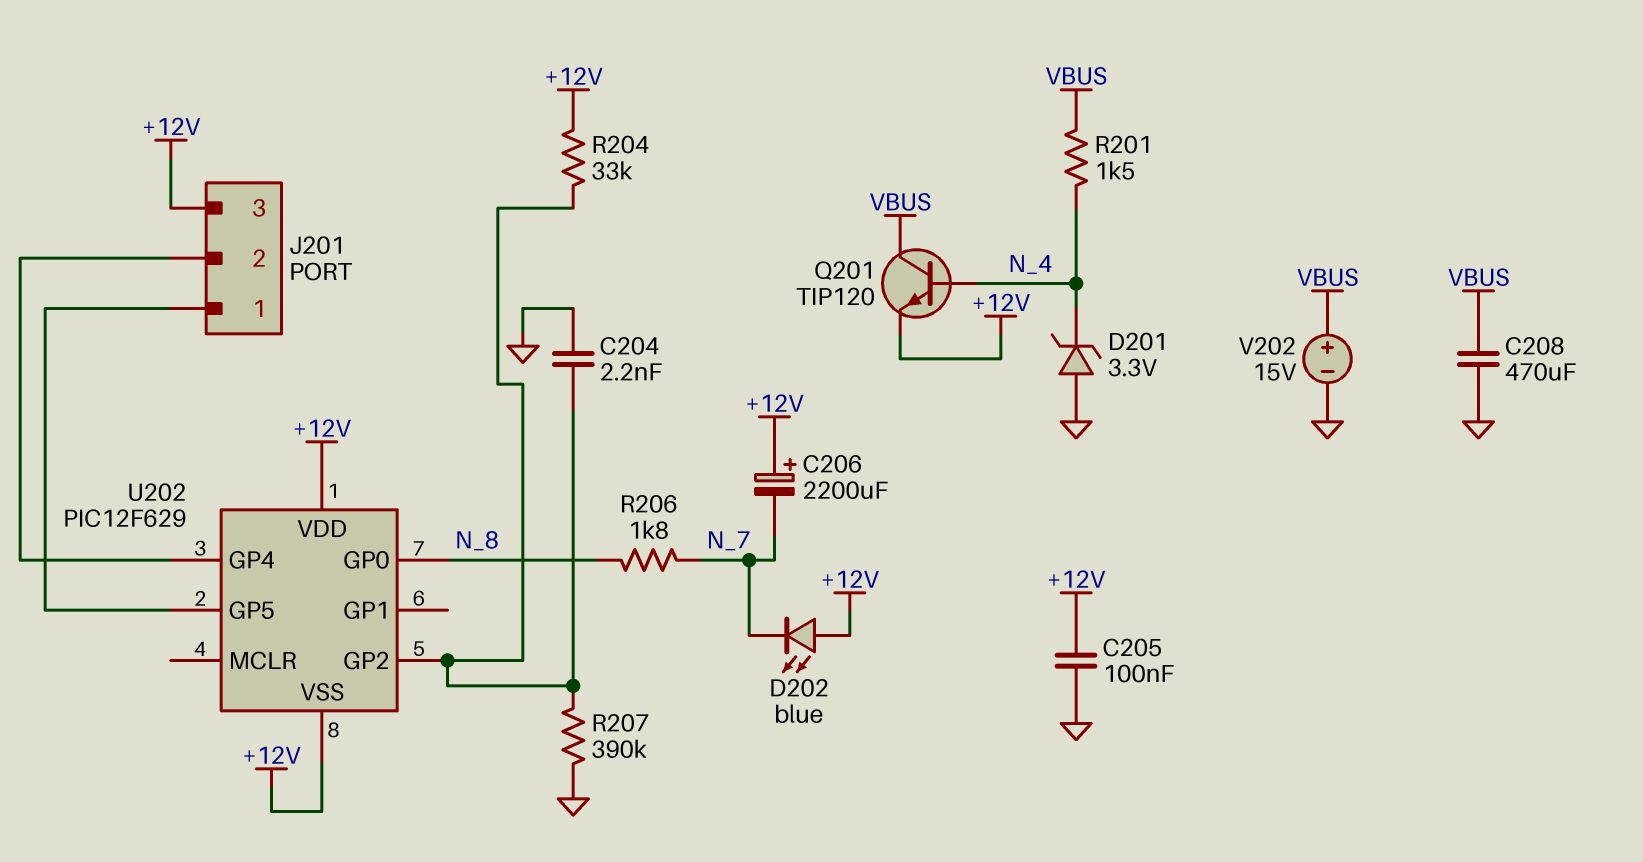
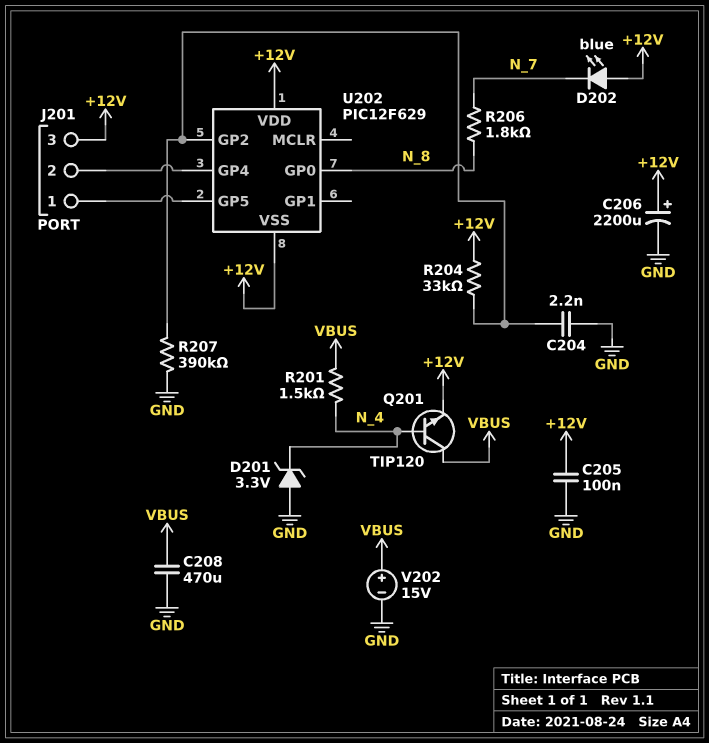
C206: 2200uF (plus +12V, minus N_7) -> 2200uF (plus +12V, minus GND)

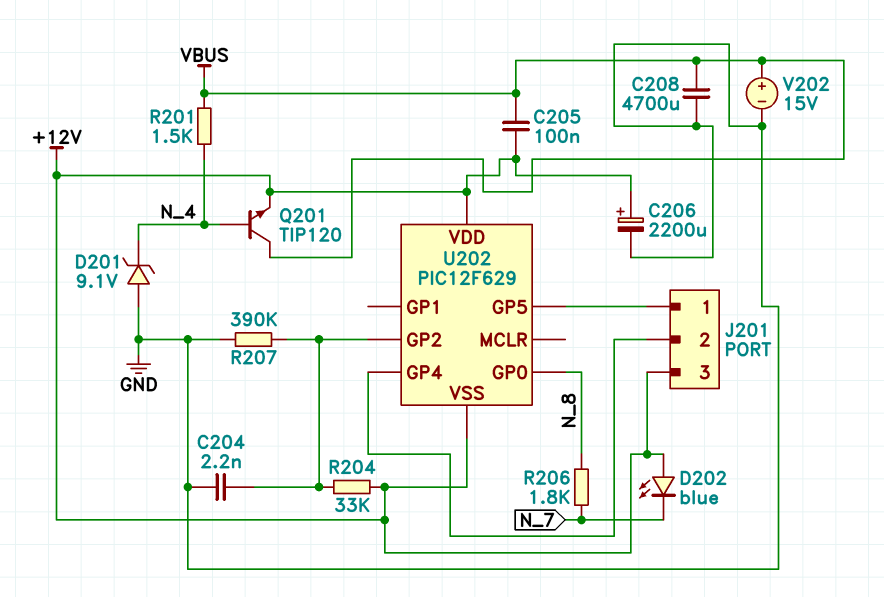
C205: 100nF (+12V, GND) -> 100nF (+12V, VBUS)
C208: 470uF (GND, VBUS) -> 4700uF (GND, VBUS)
D201: zener 3.3V (A GND, K N_4) -> zener 9.1V (A GND, K N_4)

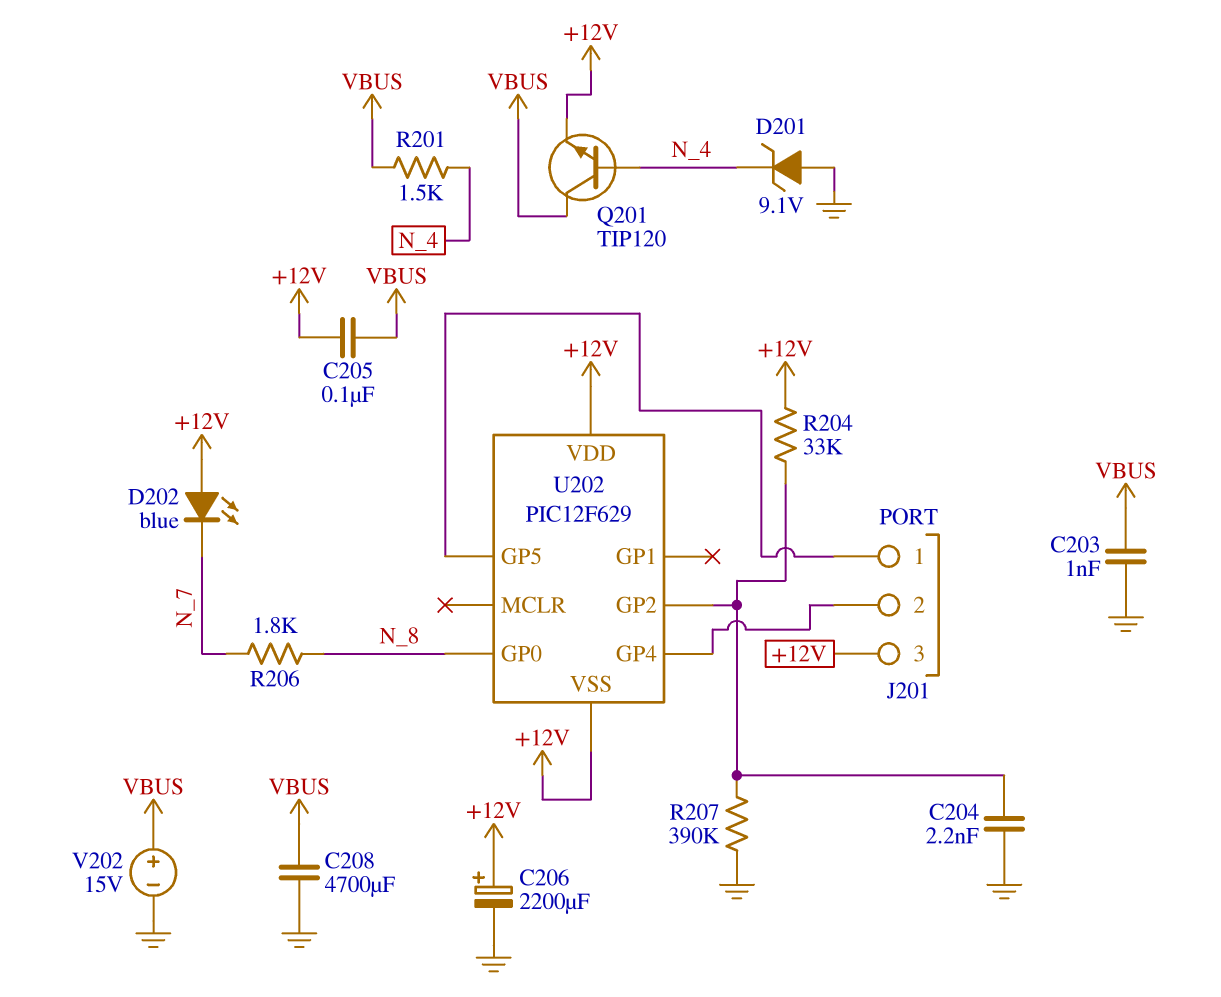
C203: none -> 1nF (GND, VBUS)

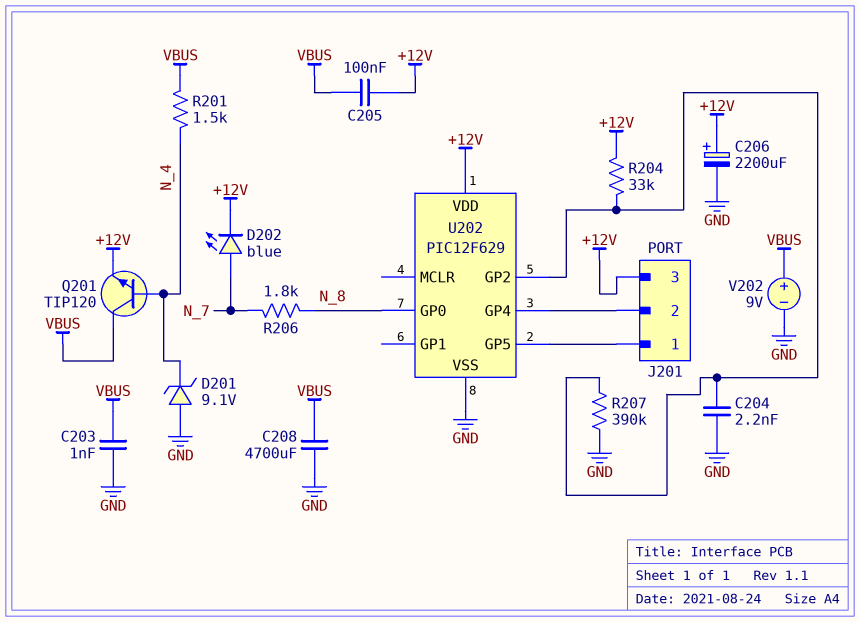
D202: LED blue (A +12V, K N_7) -> LED blue (A N_7, K +12V)
U202 pin VSS: +12V -> GND
V202: 15V (plus VBUS, minus GND) -> 9V (plus VBUS, minus GND)

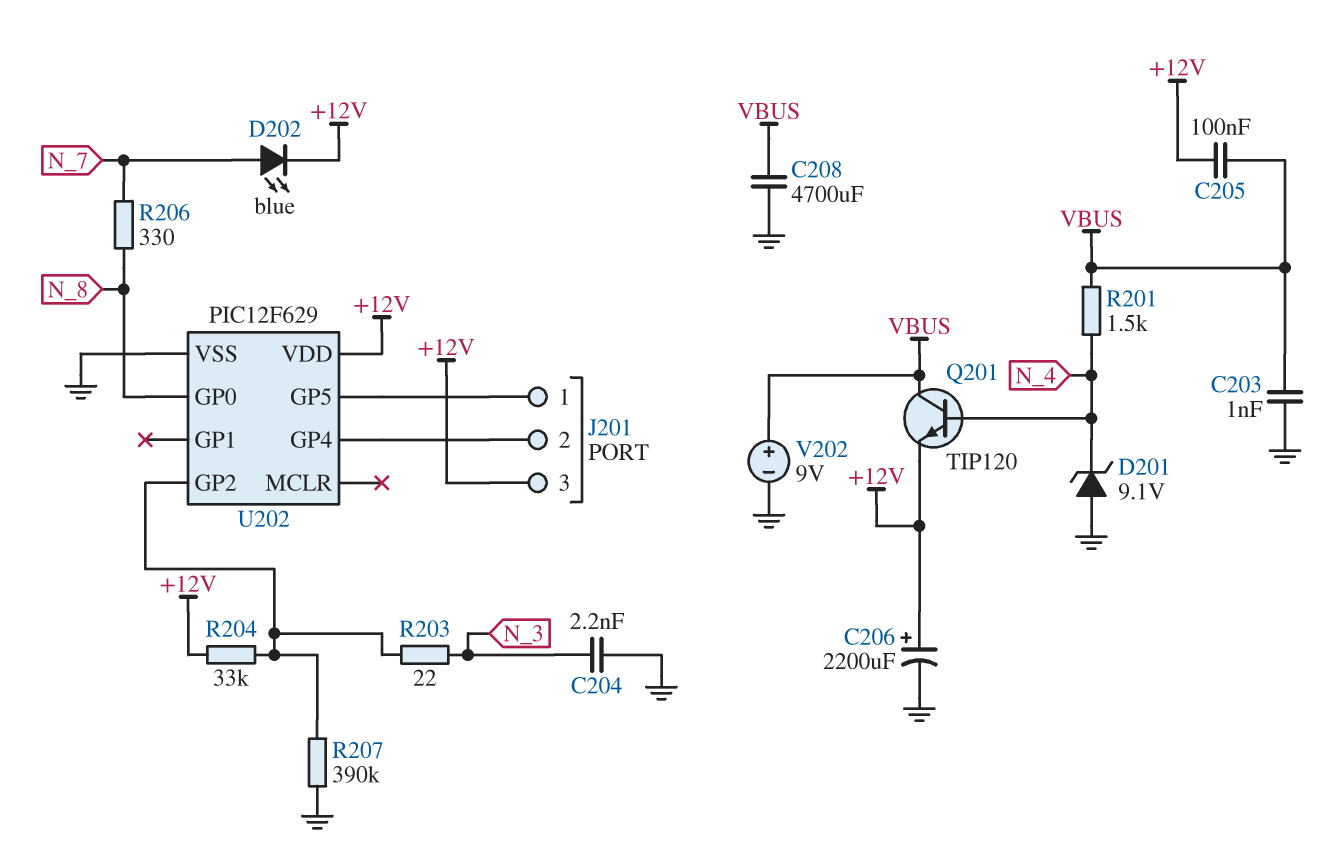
C204: 2.2nF (GND, U202/GP2) -> 2.2nF (GND, N_3)
R203: none -> 22 (N_3, U202/GP2)
R206: 1.8k (N_7, N_8) -> 330 (N_7, N_8)

